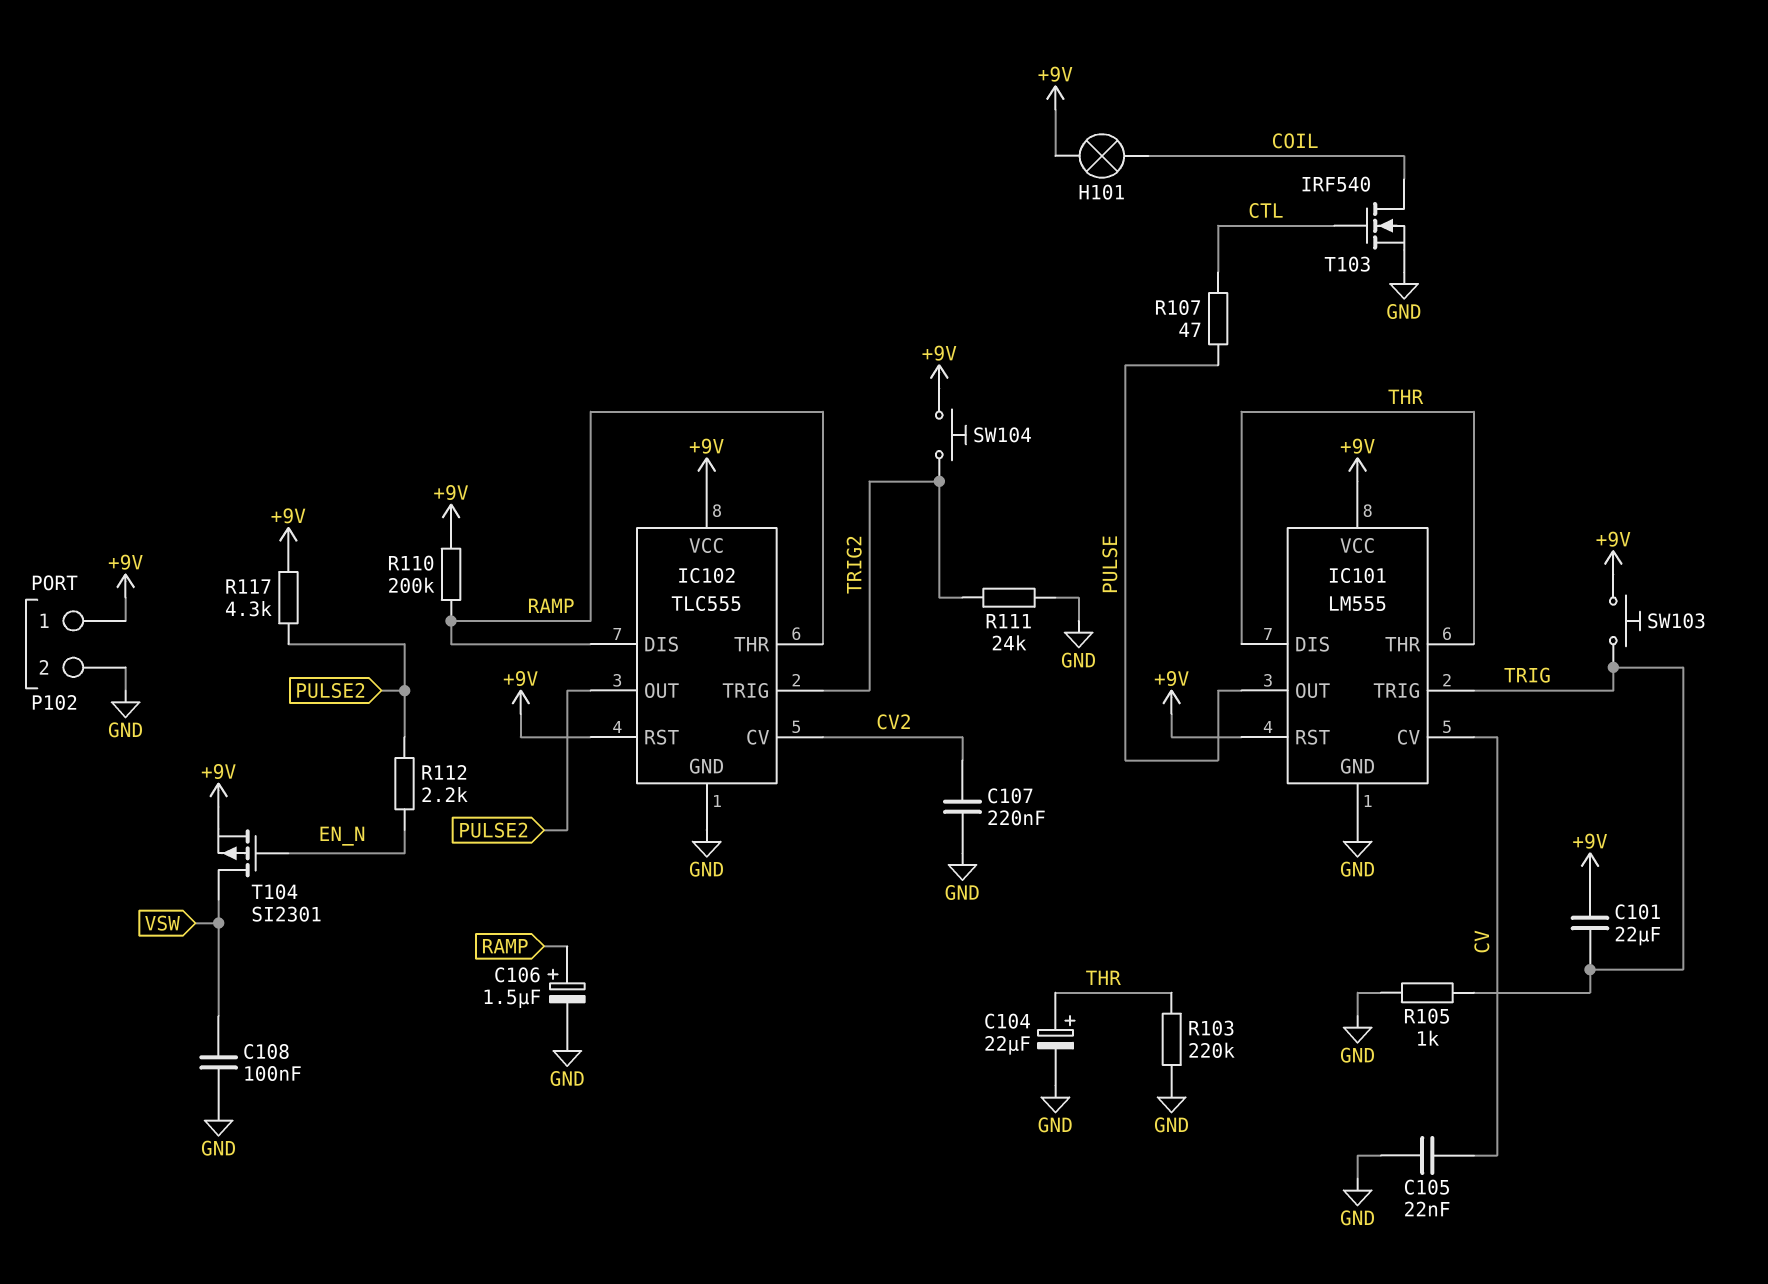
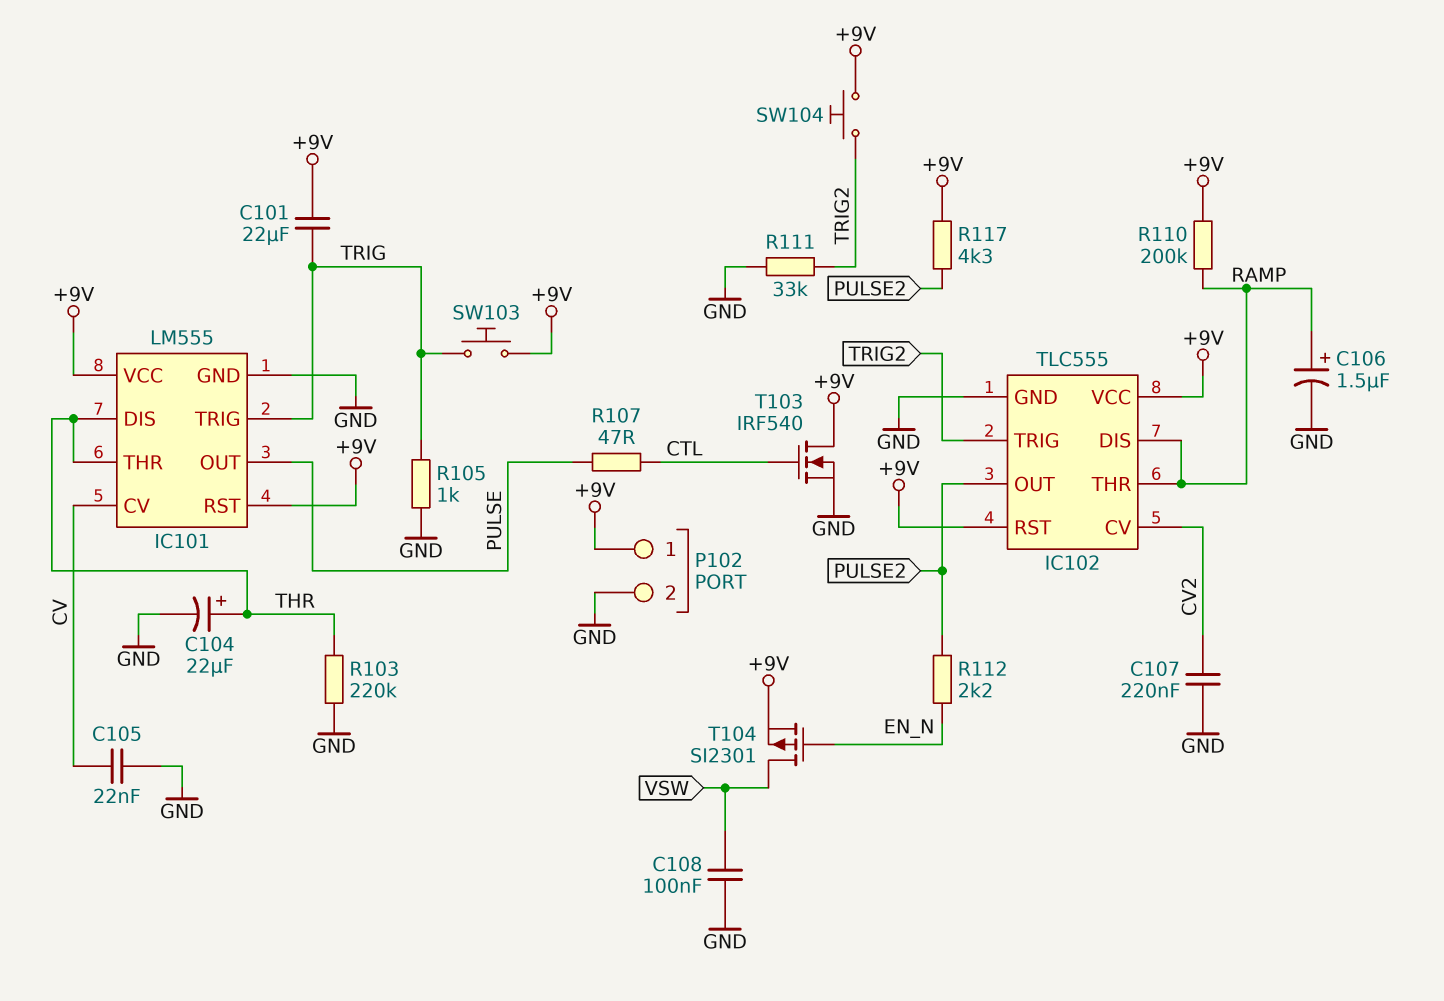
H101: lamp (+9V, COIL) -> none
R111: 24k (GND, TRIG2) -> 33k (GND, TRIG2)
T103: NMOS IRF540 (G CTL, D COIL, S GND) -> NMOS IRF540 (G CTL, D +9V, S GND)

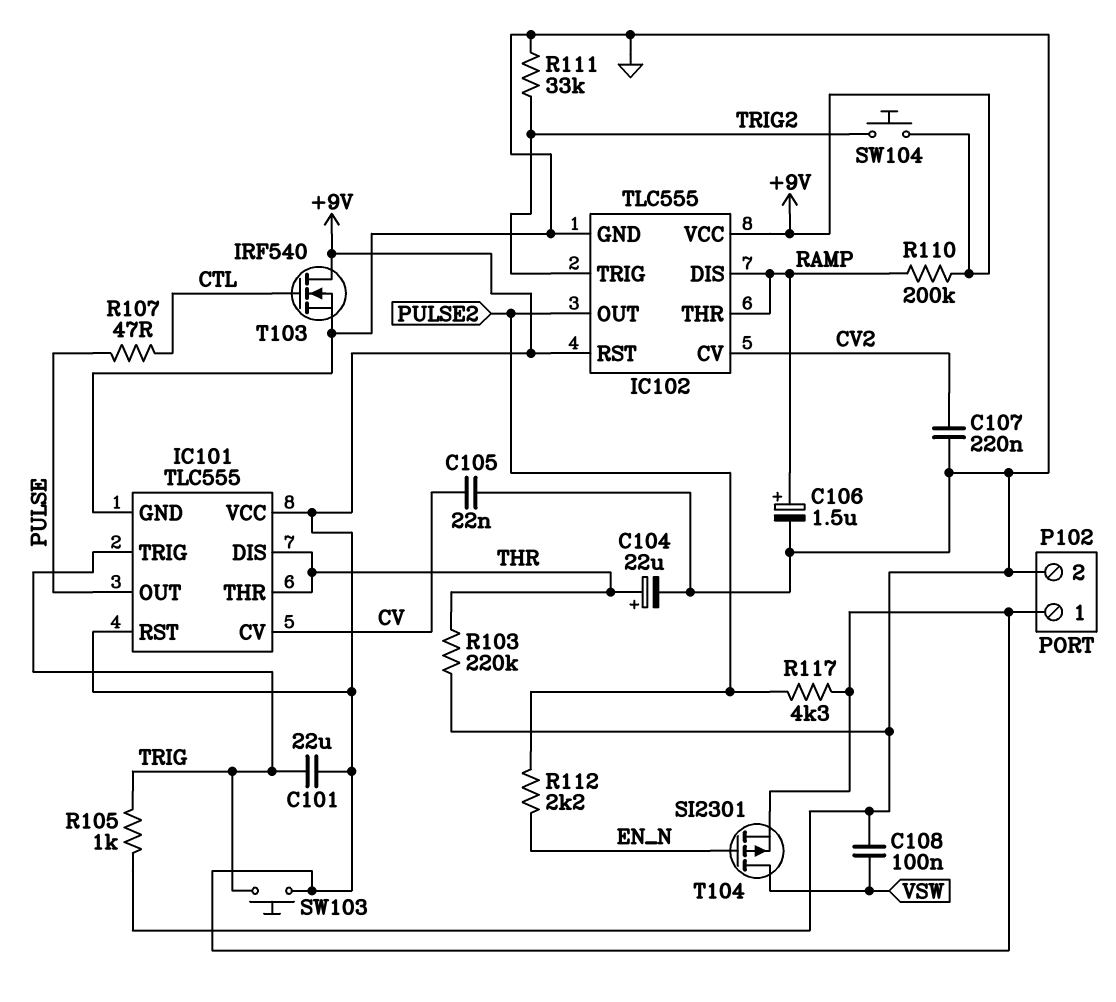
IC101: LM555 -> TLC555

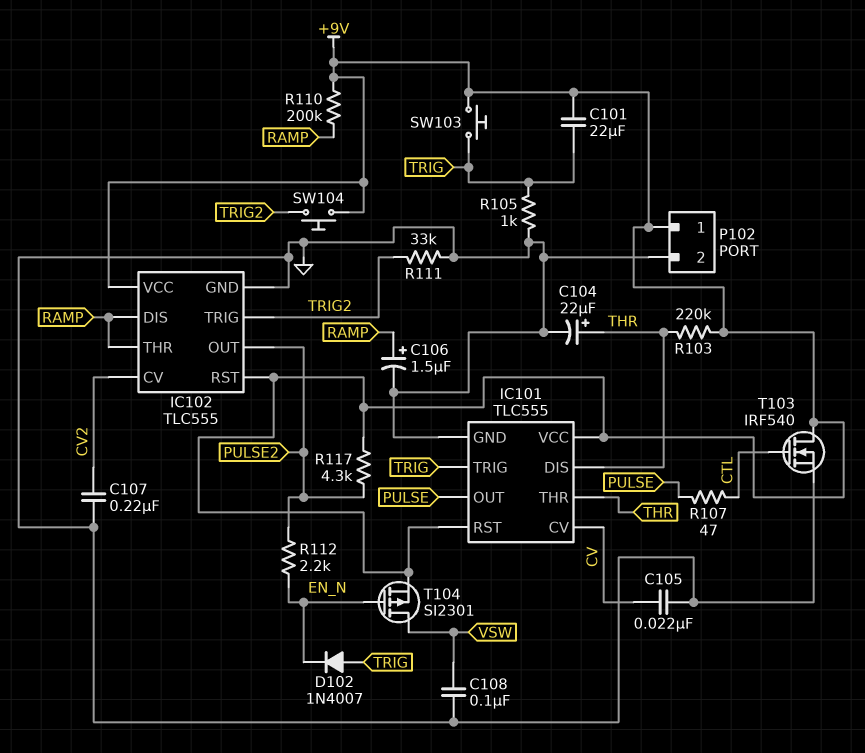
D102: none -> diode 1N4007 (A TRIG, K EN_N)
R103: 220k (GND, THR) -> 220k (+9V, THR)

